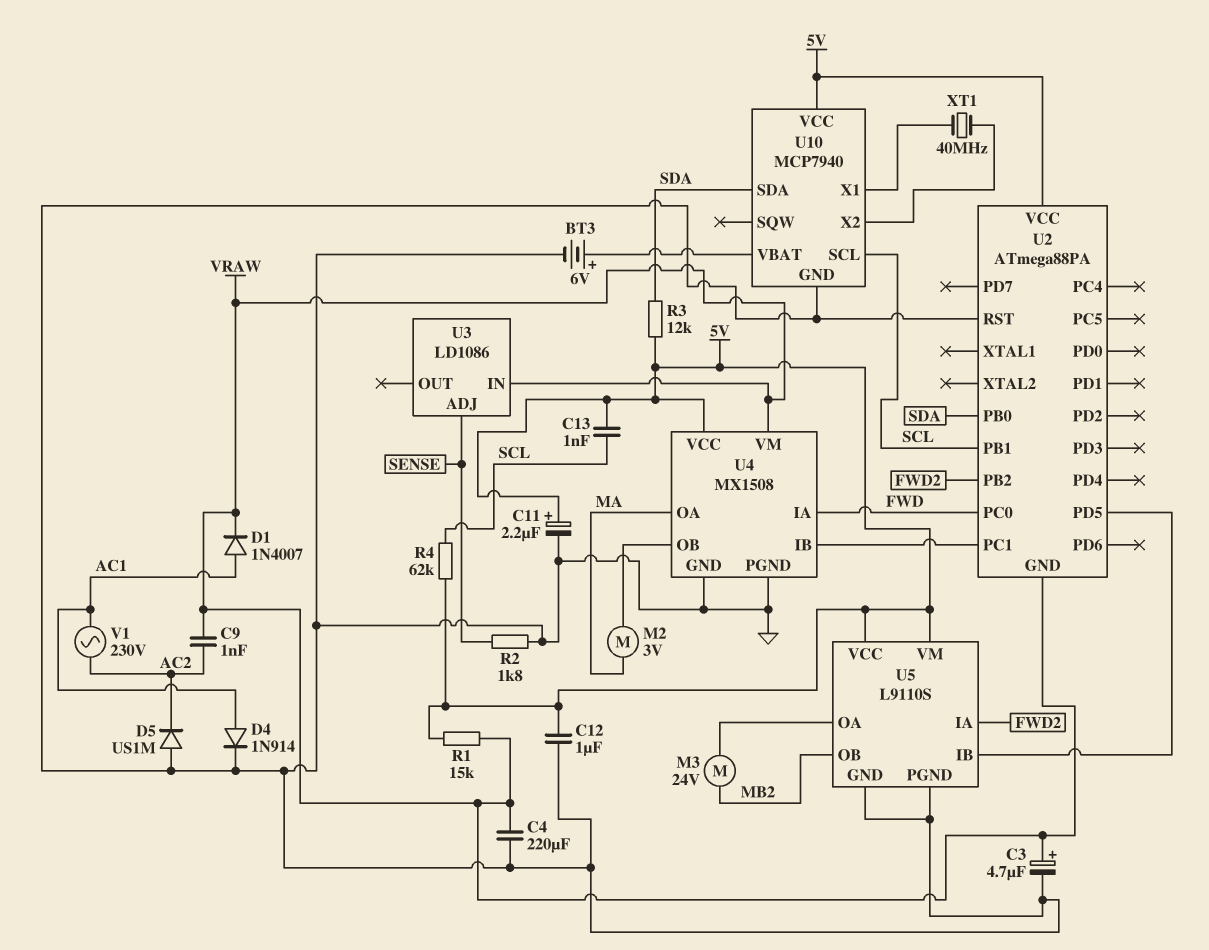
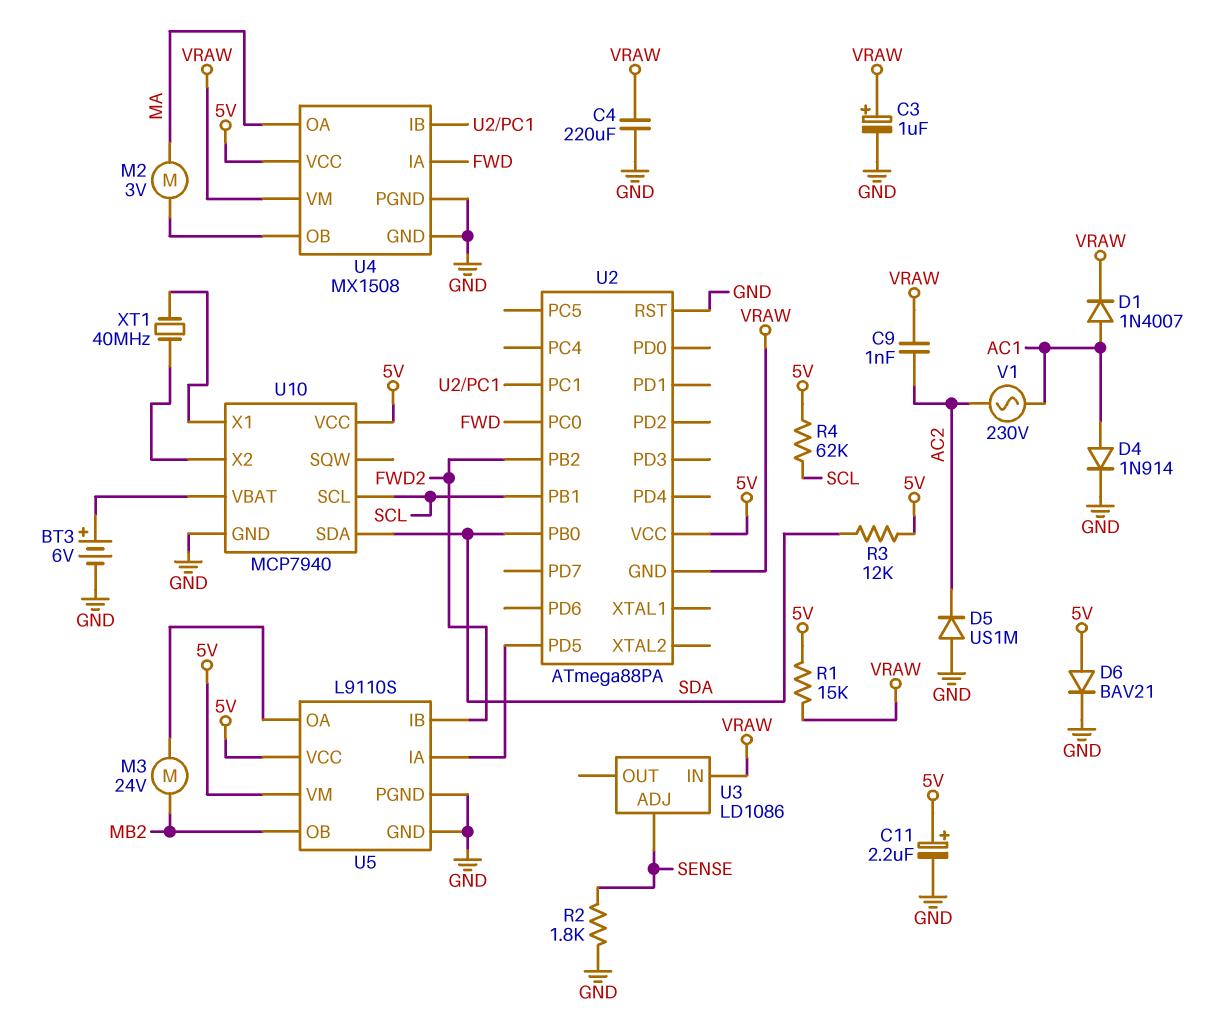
C3: 4.7uF (plus VRAW, minus GND) -> 1uF (plus VRAW, minus GND)
C12: 1uF (5V, GND) -> none
C13: 1nF (5V, SCL) -> none
D6: none -> diode BAV21 (A 5V, K GND)
U5 pin IA: FWD2 -> U2/PD5
U5 pin IB: U2/PD5 -> FWD2

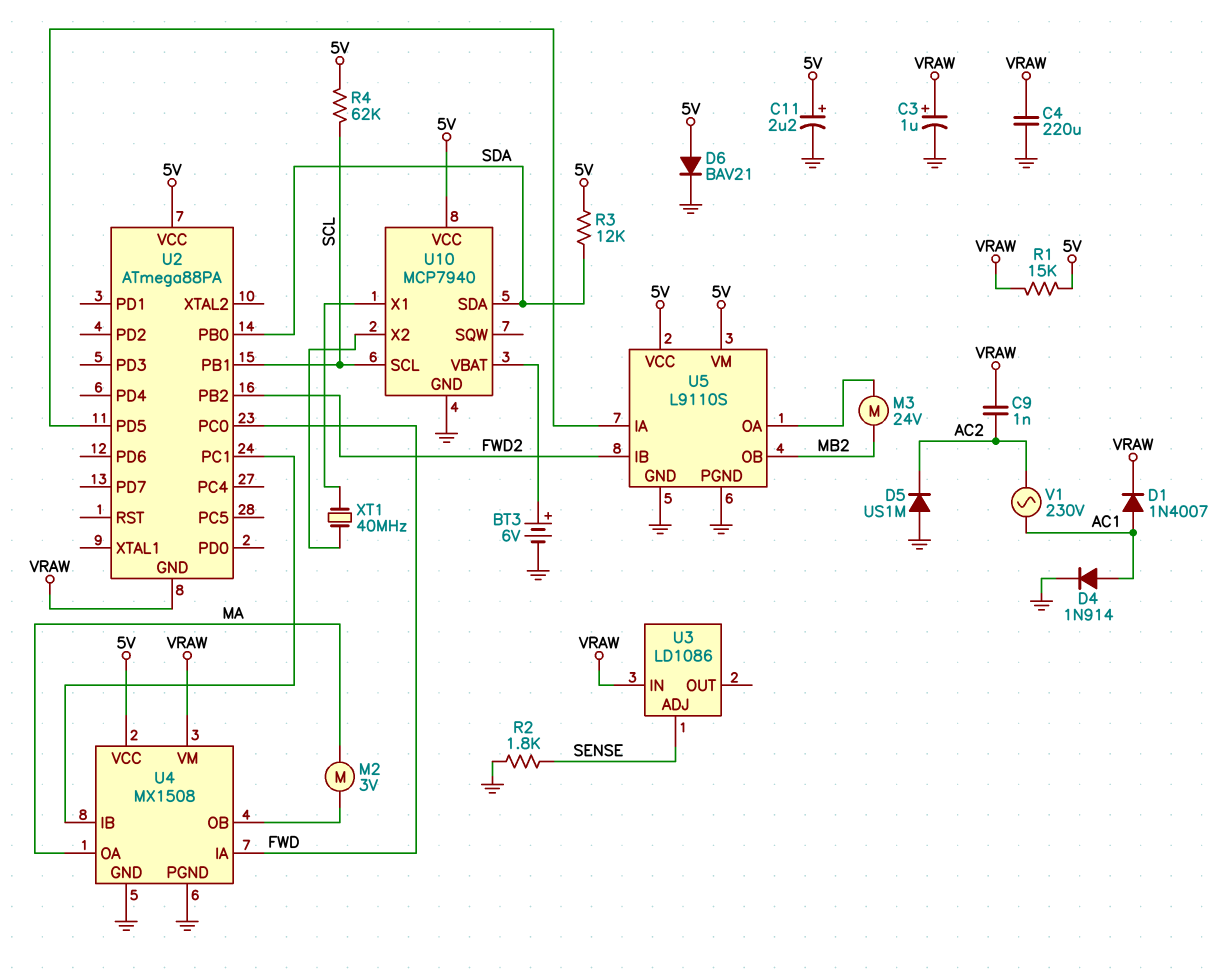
U2 pin RST: GND -> none

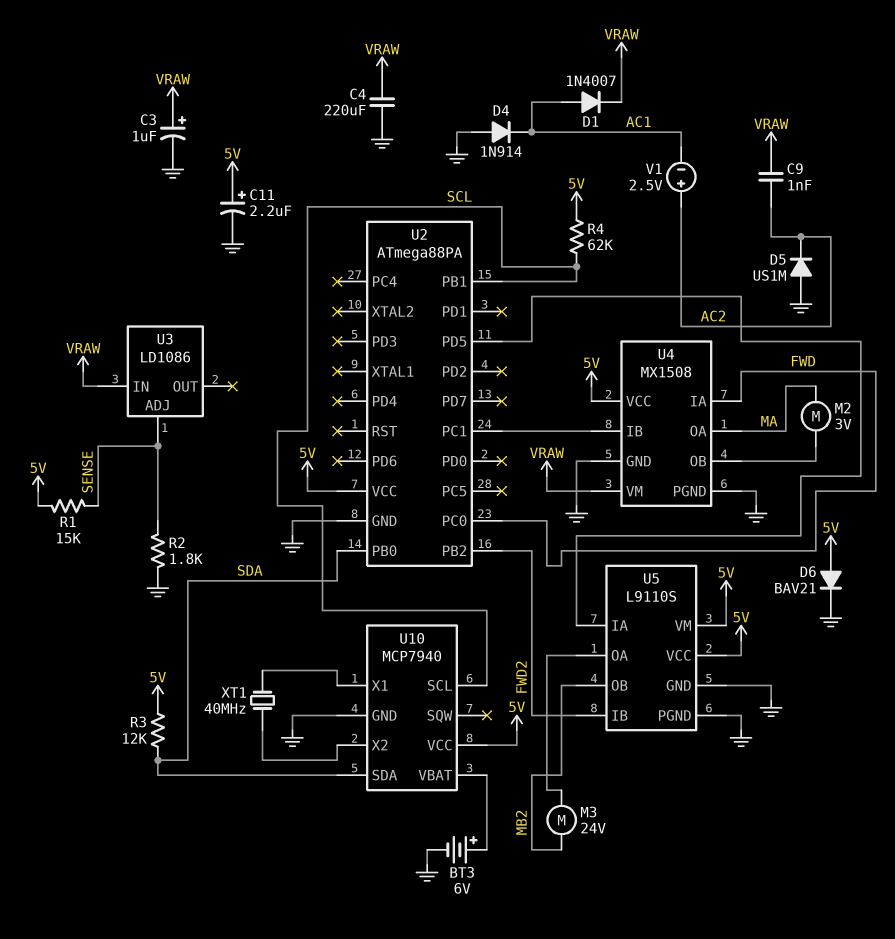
D4: diode 1N914 (A AC1, K GND) -> diode 1N914 (A GND, K AC1)
R1: 15k (5V, VRAW) -> 15k (5V, SENSE)
U2 pin GND: VRAW -> GND
V1: AC 230V (AC1, AC2) -> 2.5V (plus AC2, minus AC1)

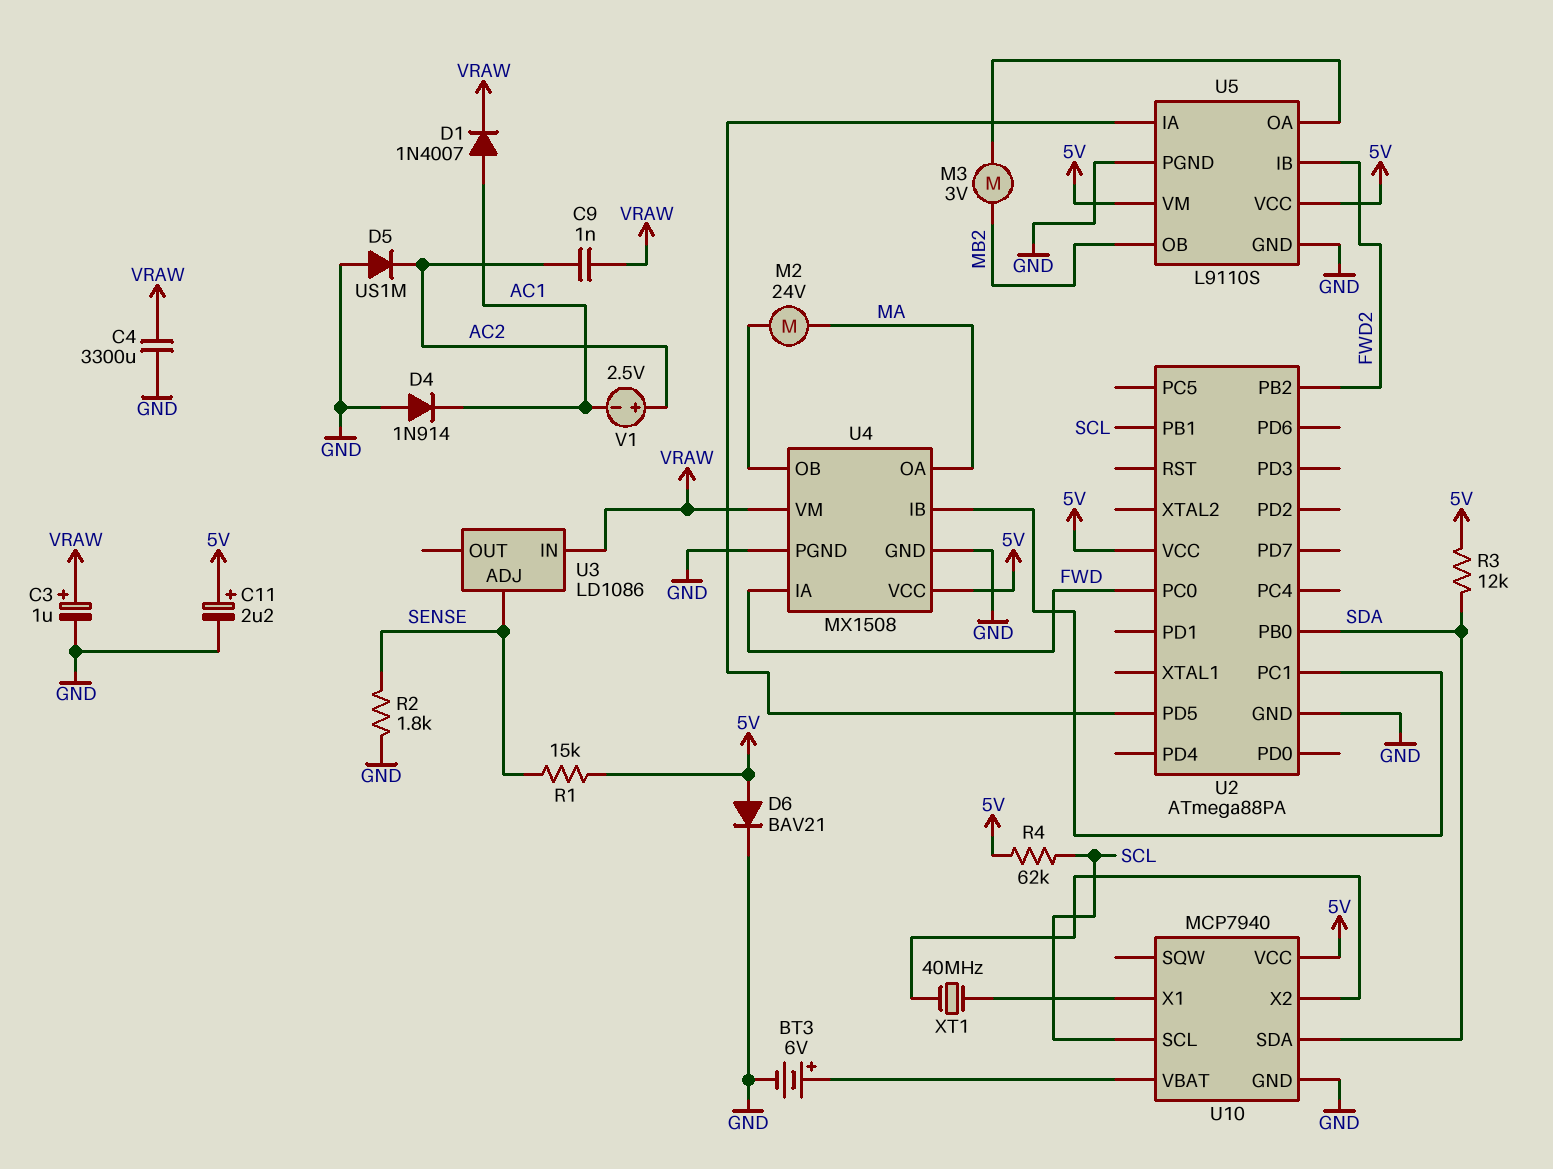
C4: 220uF (GND, VRAW) -> 3300uF (GND, VRAW)
M2: motor 3V (MA, U4/OB) -> motor 24V (MA, U4/OB)
M3: motor 24V (MB2, U5/OA) -> motor 3V (MB2, U5/OA)

